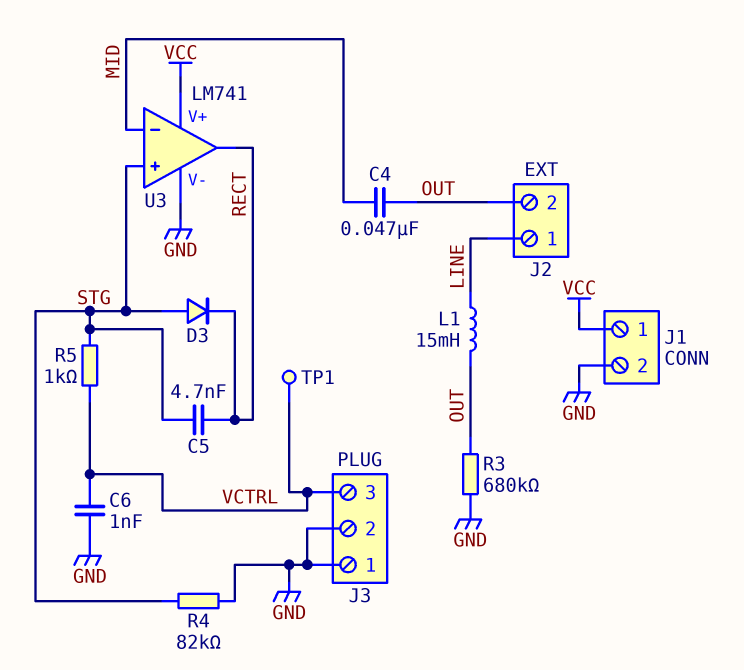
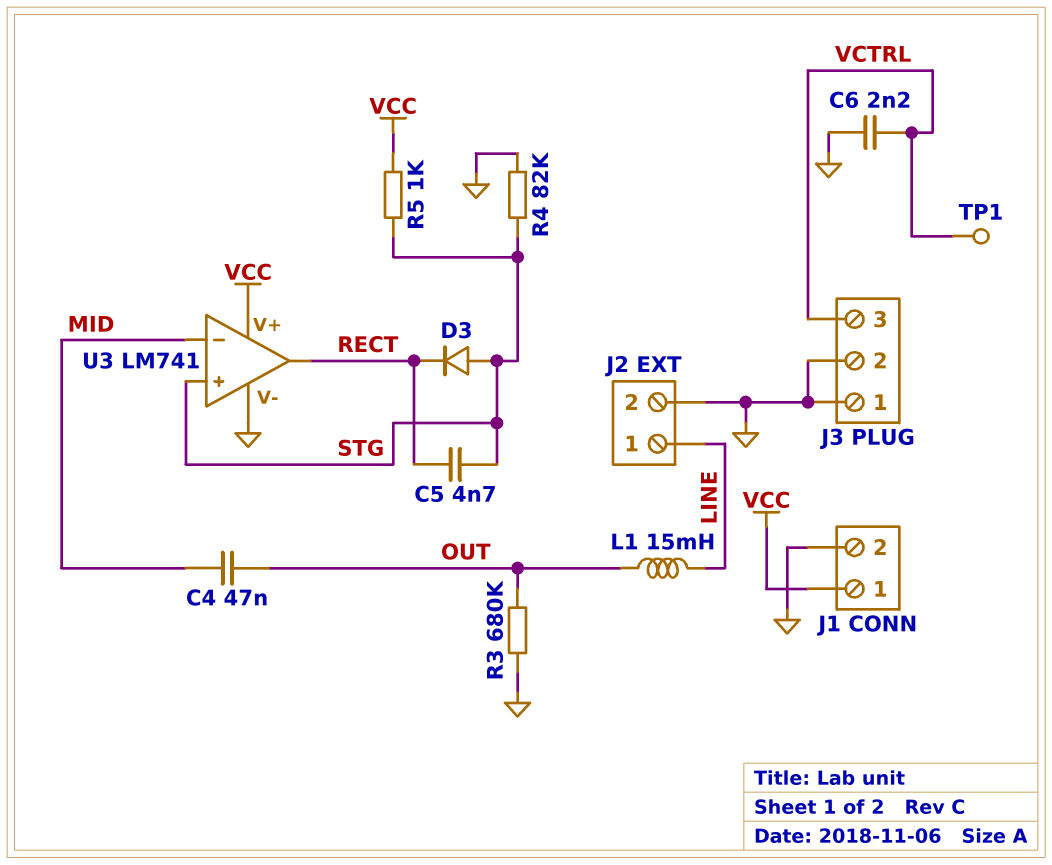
C6: 1nF (GND, VCTRL) -> 2.2nF (GND, VCTRL)
J2 pin 2: OUT -> GND
R5: 1k (STG, VCTRL) -> 1k (STG, VCC)

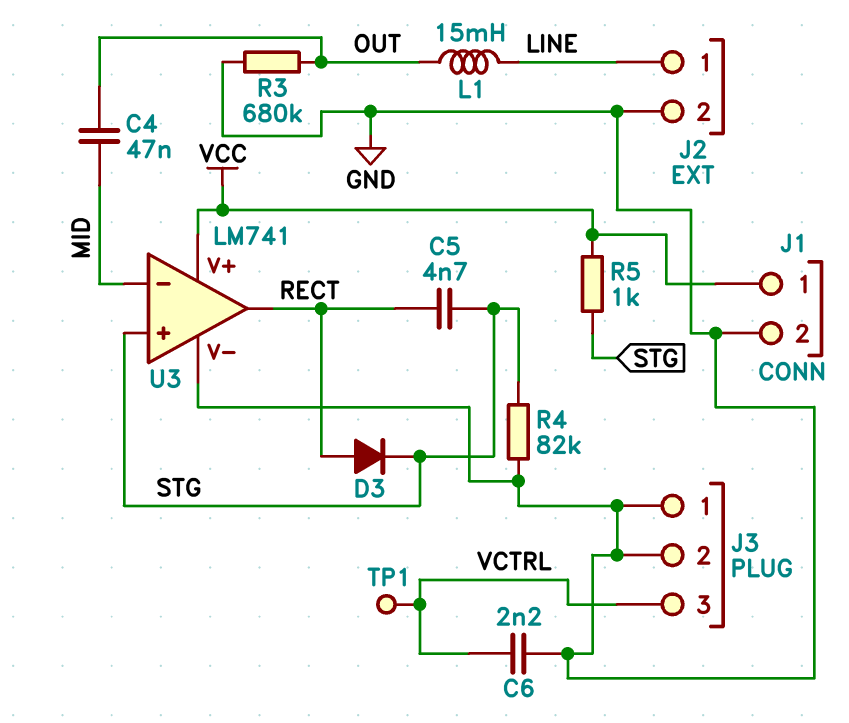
D3: diode (A STG, K RECT) -> diode (A RECT, K STG)

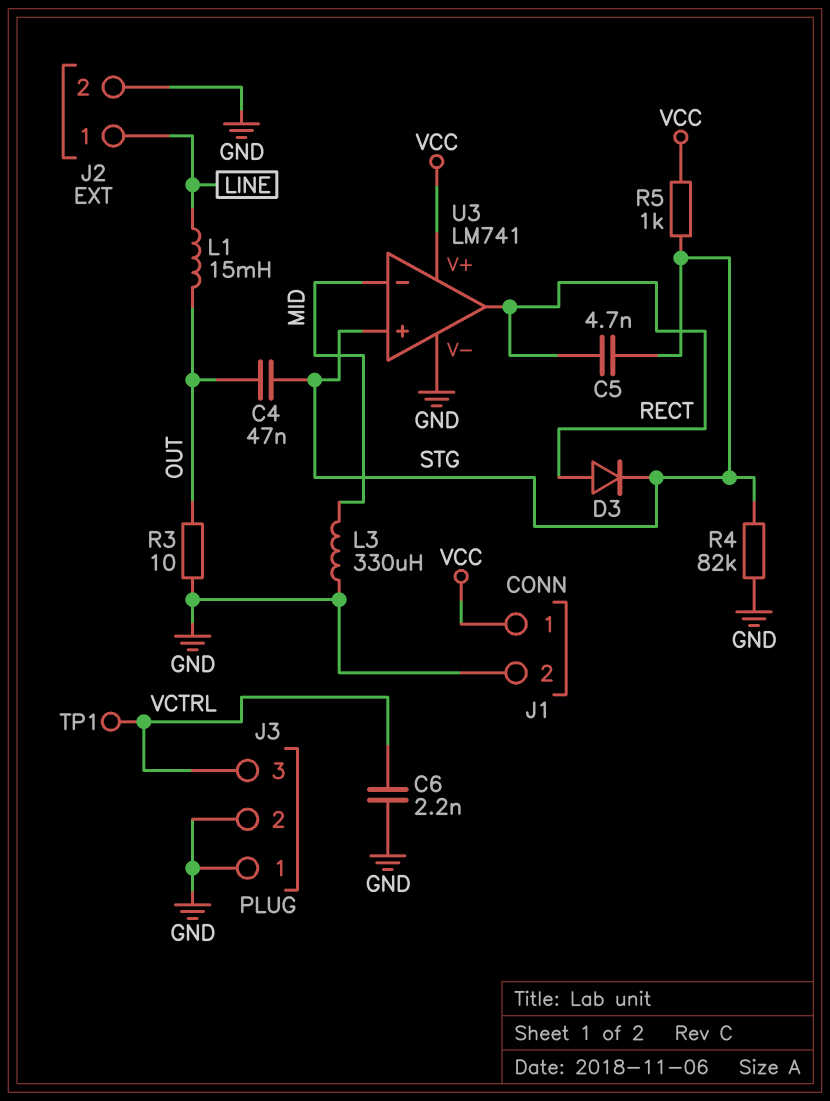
C4: 47nF (MID, OUT) -> 47nF (OUT, STG)
L3: none -> 330uH (GND, MID)
R3: 680k (GND, OUT) -> 10 (GND, OUT)

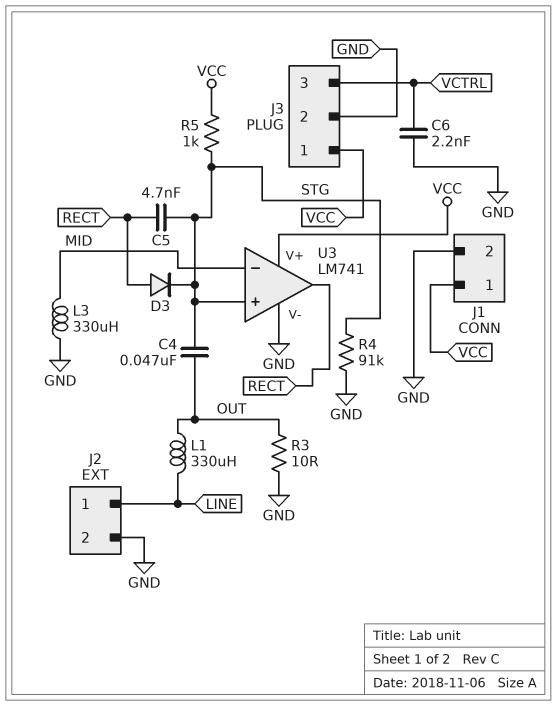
J3 pin 1: GND -> VCC
L1: 15mH (LINE, OUT) -> 330uH (LINE, OUT)
R4: 82k (GND, STG) -> 91k (GND, STG)
TP1: test point (VCTRL) -> none

